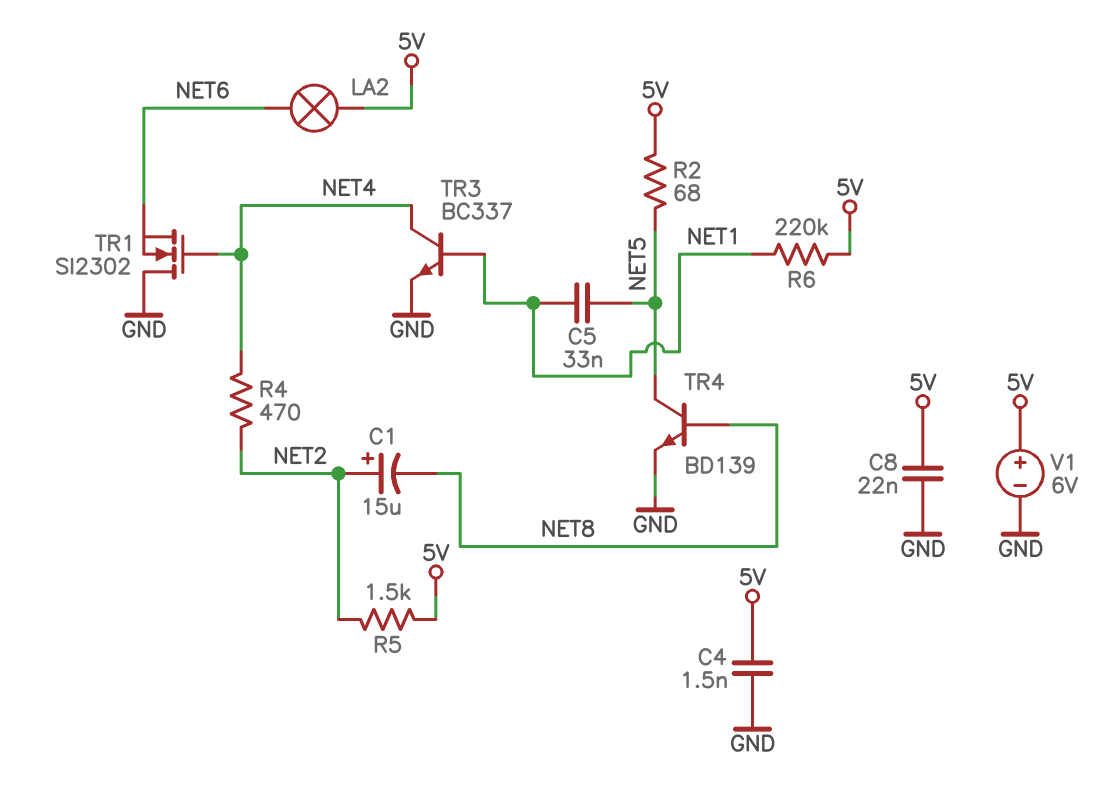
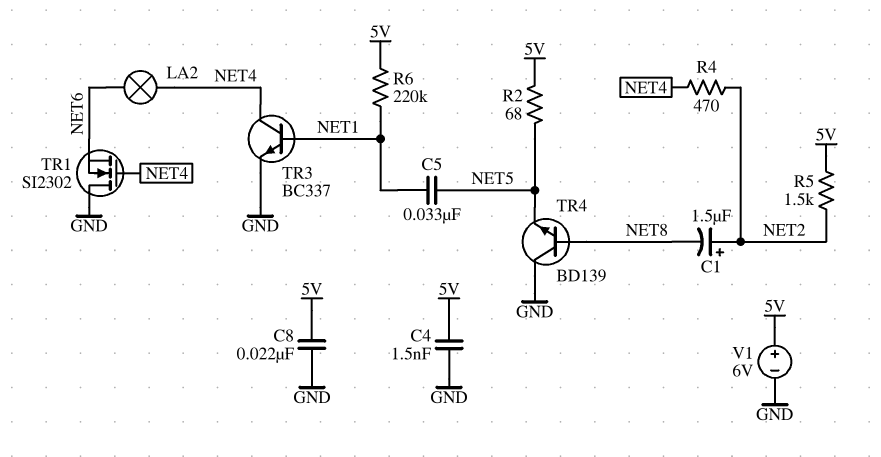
C1: 15uF (plus NET2, minus NET8) -> 1.5uF (plus NET2, minus NET8)
LA2: lamp (5V, NET6) -> lamp (NET4, NET6)
TR4: NPN BD139 (B NET8, C NET5, E GND) -> NPN BD139 (B NET8, C GND, E NET5)

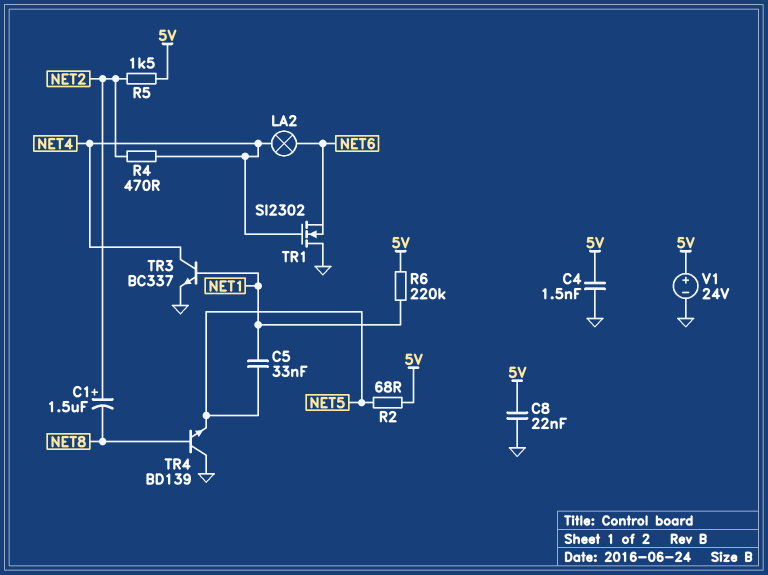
V1: 6V (plus 5V, minus GND) -> 24V (plus 5V, minus GND)

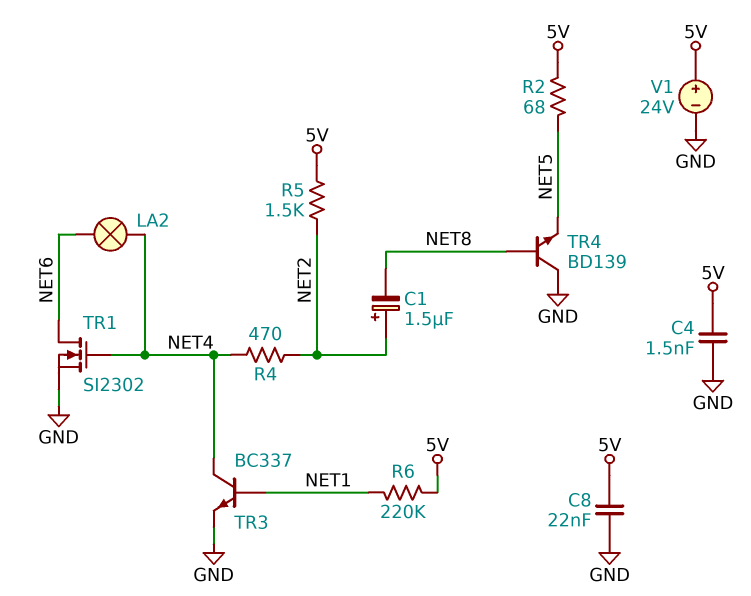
C5: 33nF (NET1, NET5) -> none
TR1: NMOS SI2302 (G NET4, D GND, S NET6) -> NMOS SI2302 (G NET4, D NET6, S GND)

